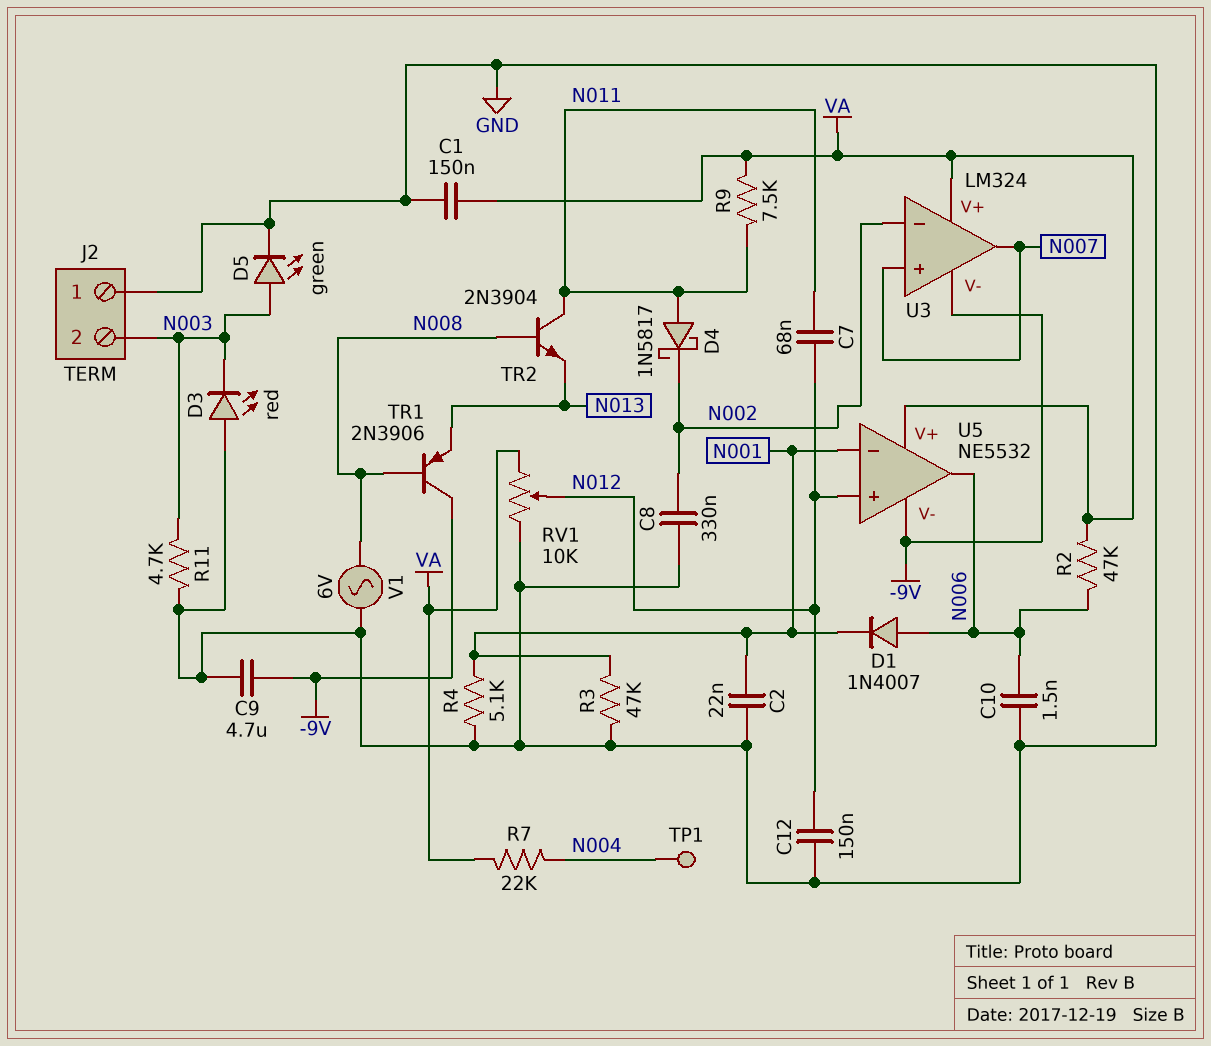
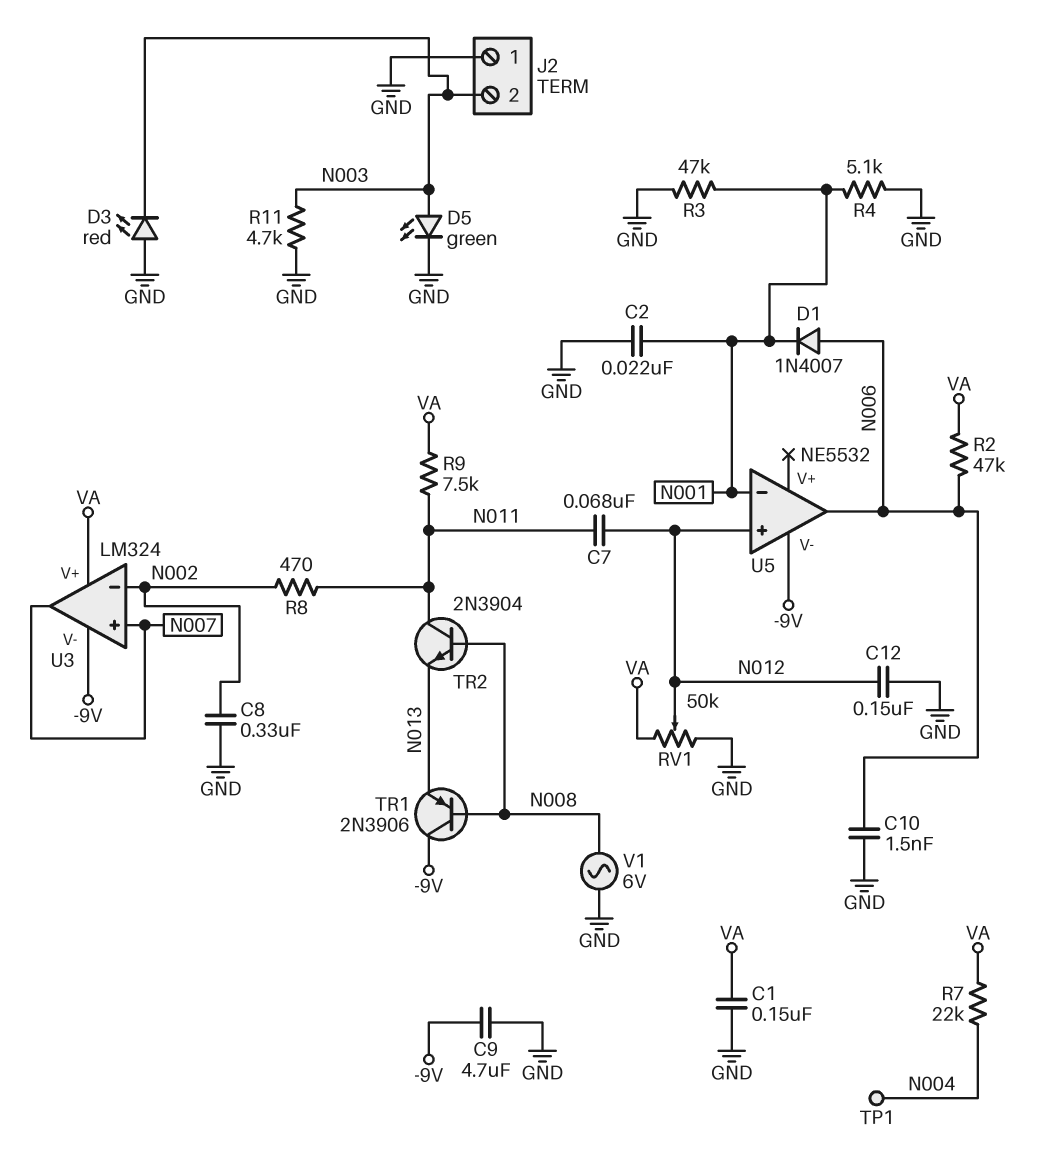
D4: schottky 1N5817 (A N011, K N002) -> none
R8: none -> 470 (N002, N011)
RV1: 10k (GND, VA, wiper N012) -> 50k (GND, VA, wiper N012)
U5 pin V+: VA -> none

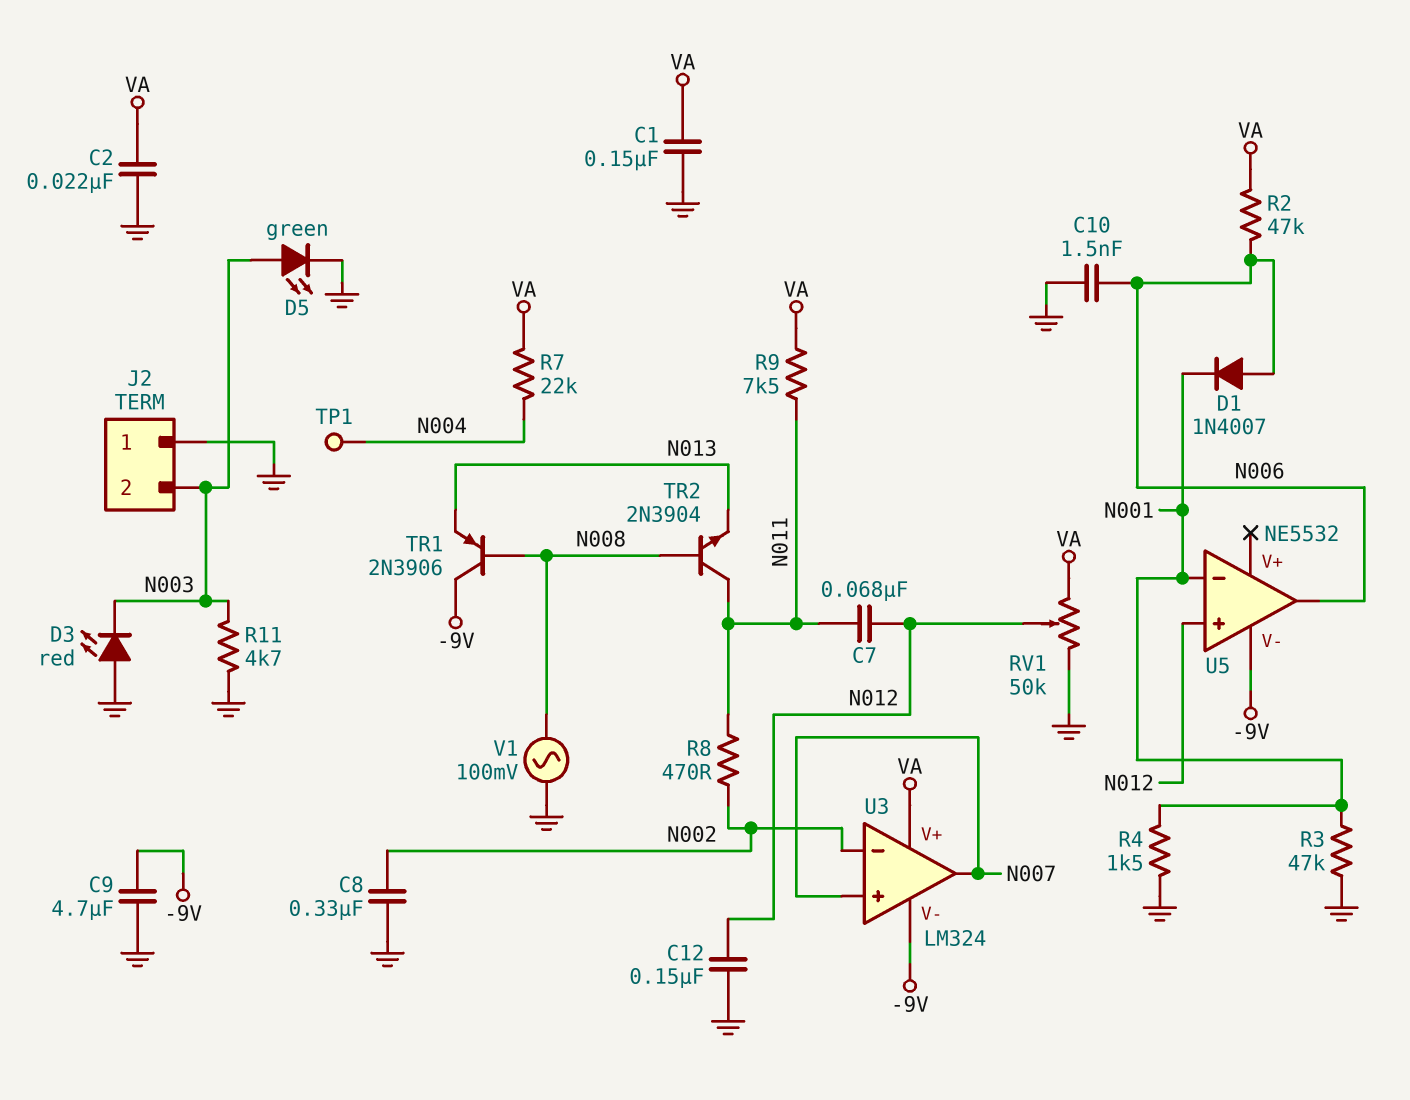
C2: 22nF (GND, N001) -> 22nF (GND, VA)
R4: 5.1k (GND, N001) -> 1.5k (GND, N001)
V1: AC 6V (GND, N008) -> AC 100mV (GND, N008)

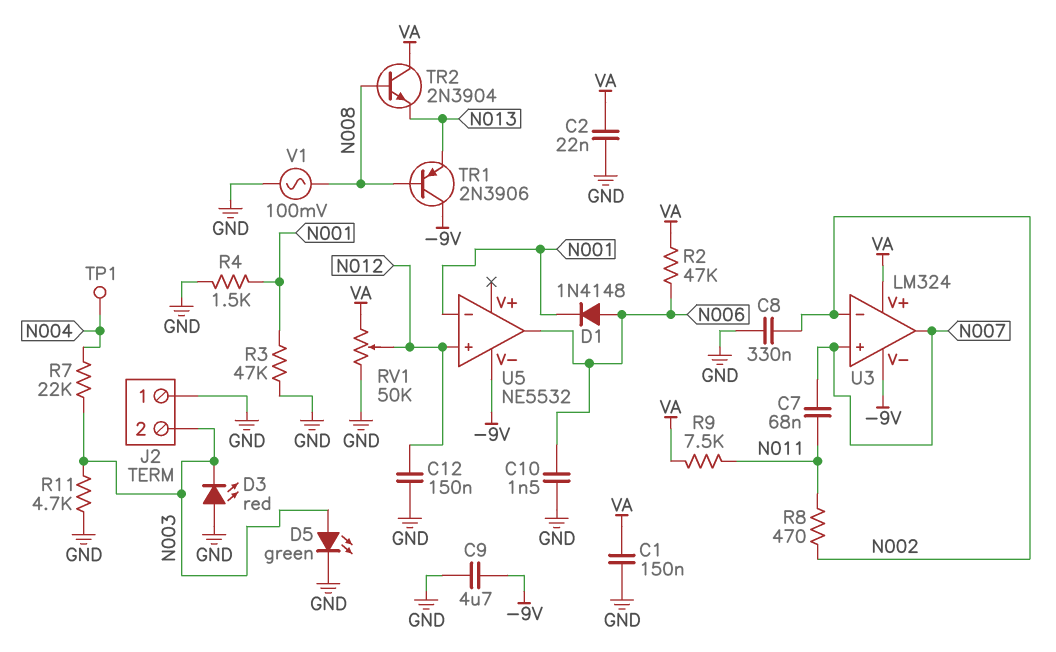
C7: 68nF (N011, N012) -> 68nF (N007, N011)
D1: diode 1N4007 (A N006, K N001) -> diode 1N4148 (A N006, K N001)
R7: 22k (N004, VA) -> 22k (N003, N004)
TR2: NPN 2N3904 (B N008, C N011, E N013) -> NPN 2N3904 (B N008, C VA, E N013)

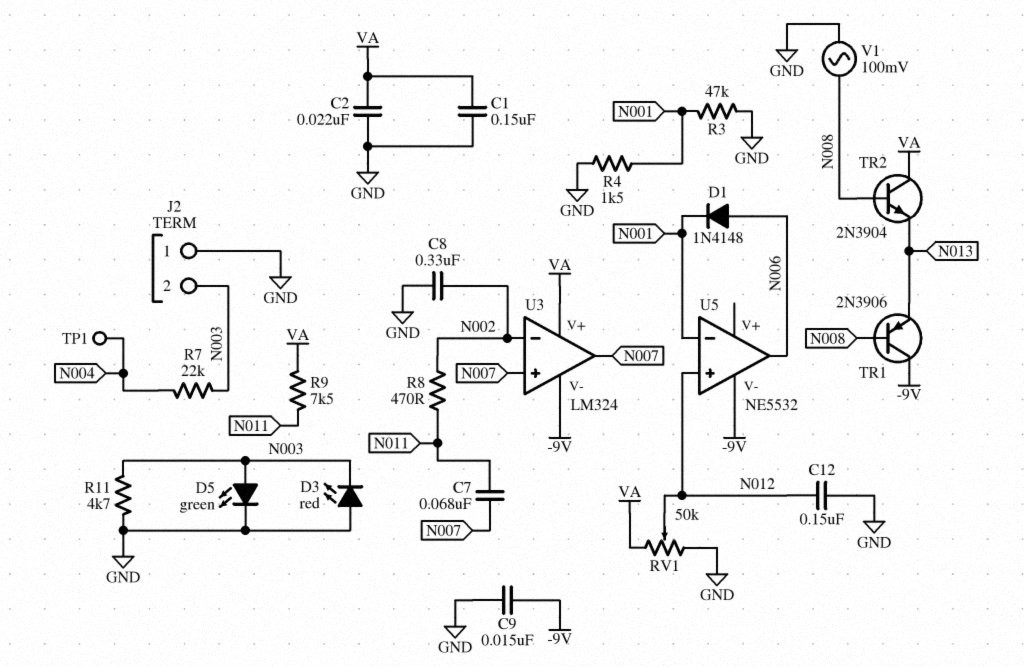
C9: 4.7uF (-9V, GND) -> 15nF (-9V, GND)
C10: 1.5nF (GND, N006) -> none
R2: 47k (N006, VA) -> none

